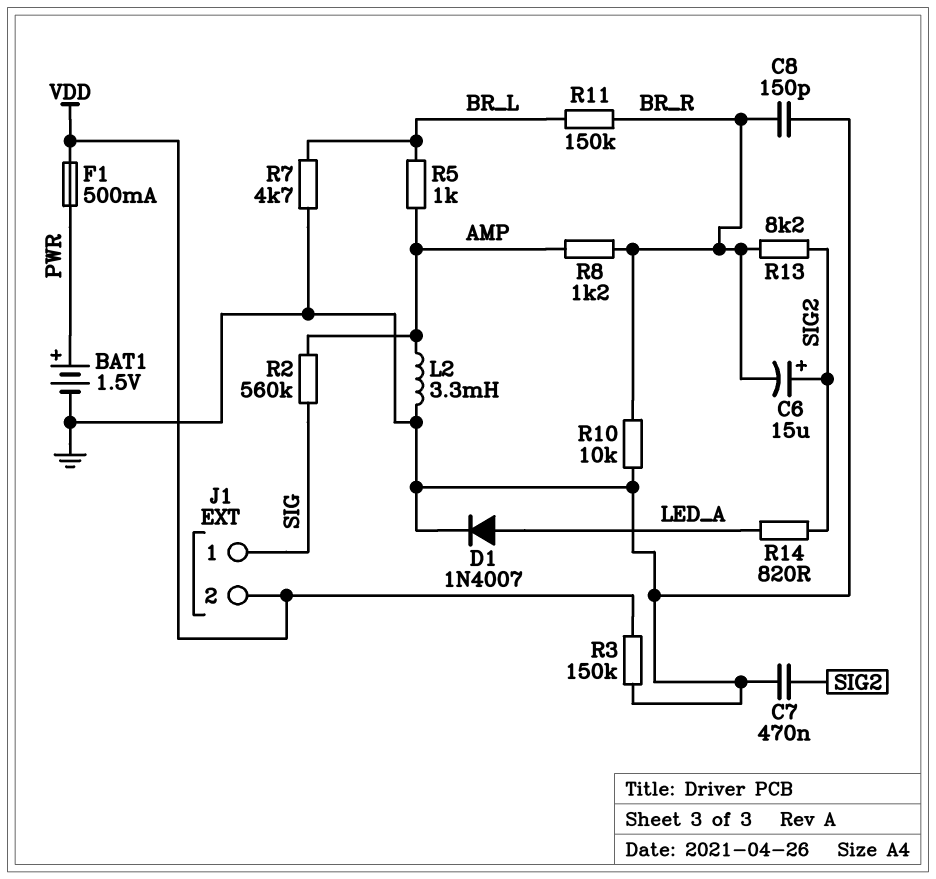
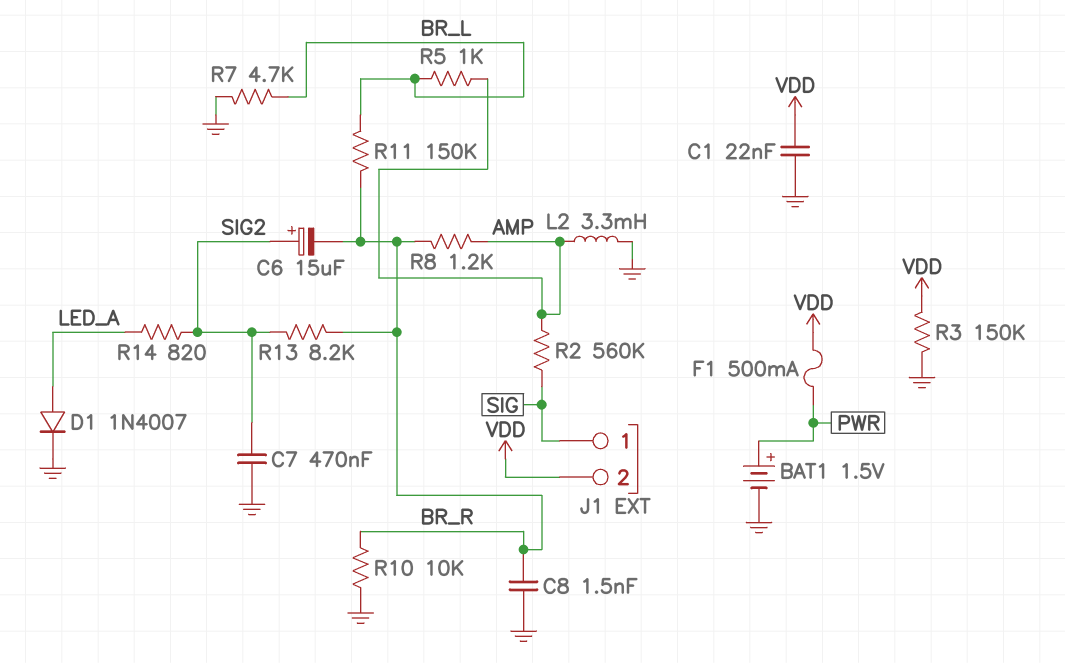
C1: none -> 22nF (GND, VDD)
C8: 150pF (BR_R, GND) -> 1.5nF (BR_R, GND)

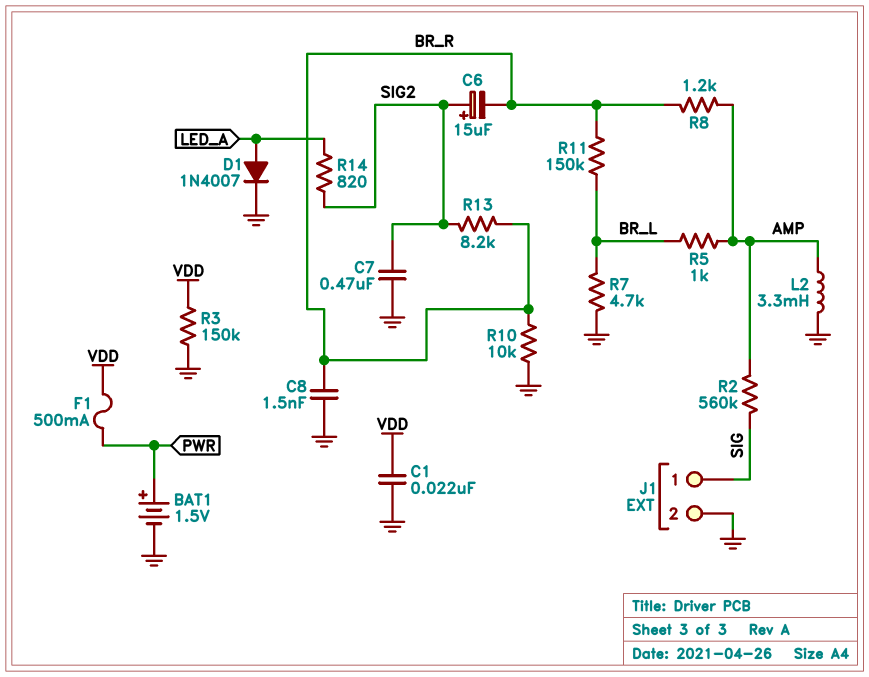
J1 pin 2: VDD -> GND

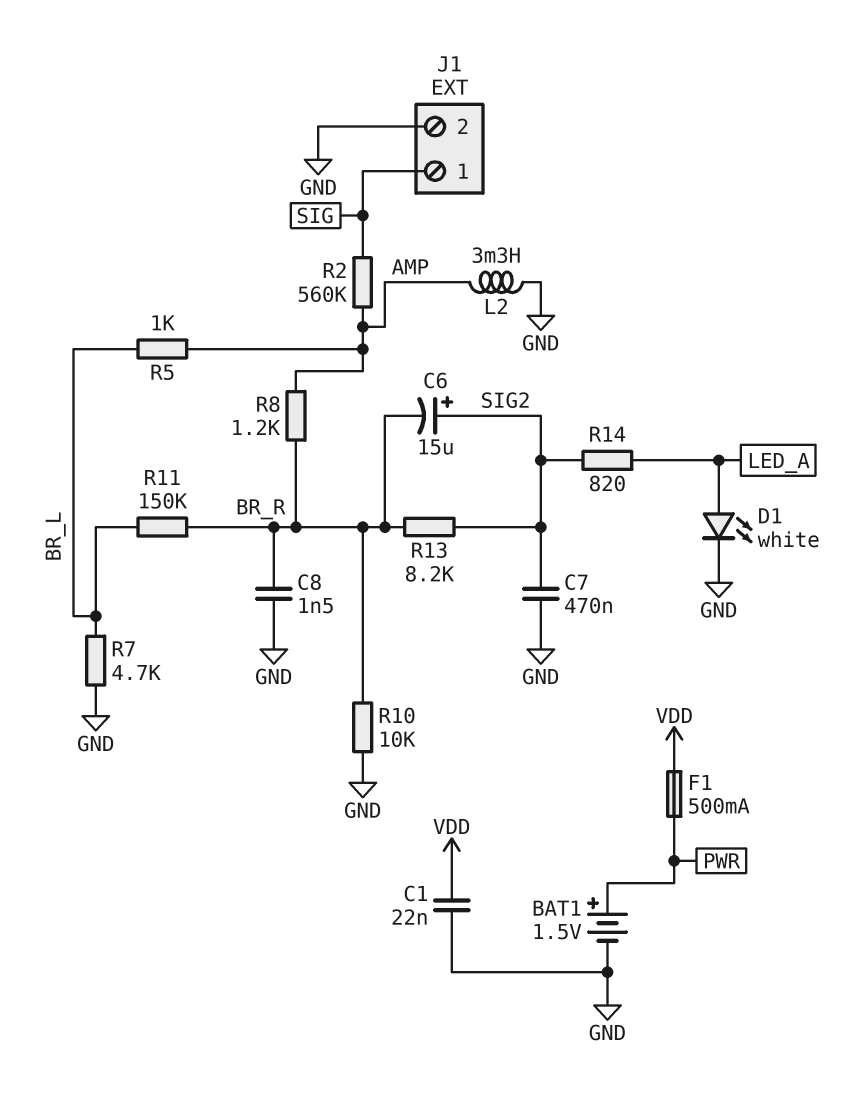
D1: diode 1N4007 (A LED_A, K GND) -> LED white (A LED_A, K GND)
R3: 150k (GND, VDD) -> none

